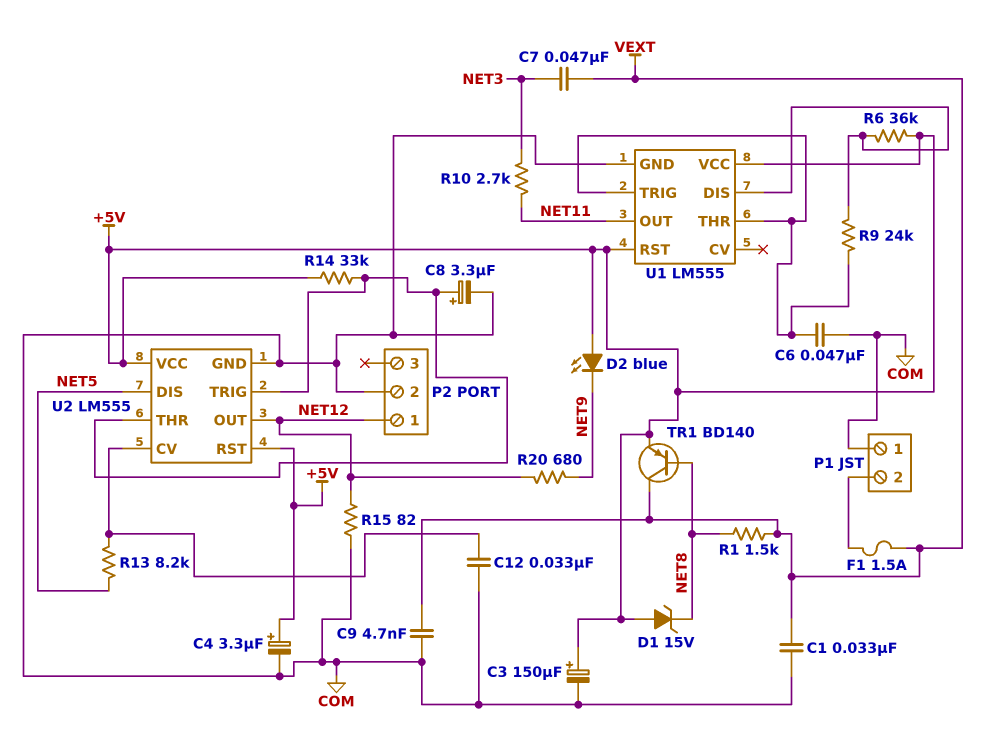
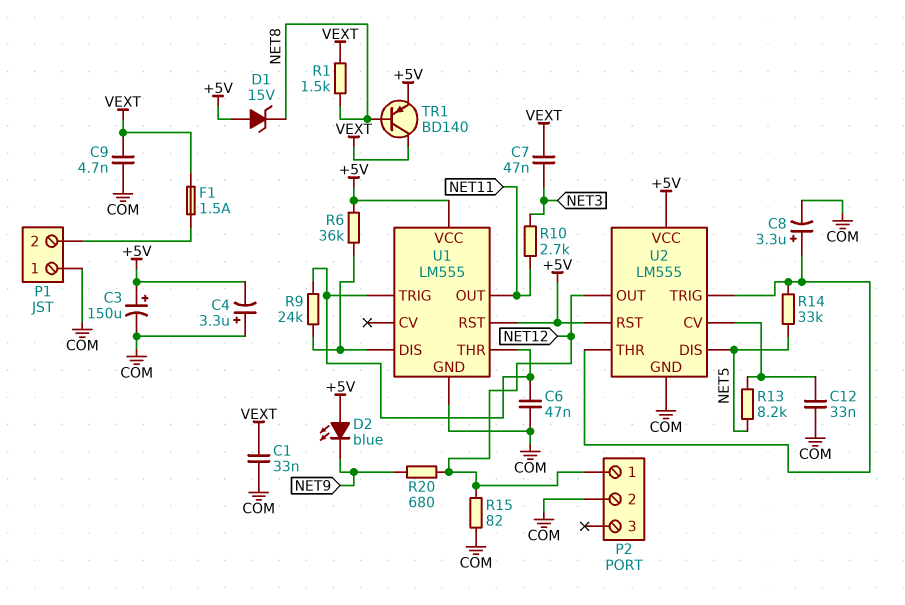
C4: 3.3uF (plus +5V, minus COM) -> 3.3uF (plus COM, minus +5V)
R14: 33k (+5V, U2/THR) -> 33k (NET5, U2/THR)

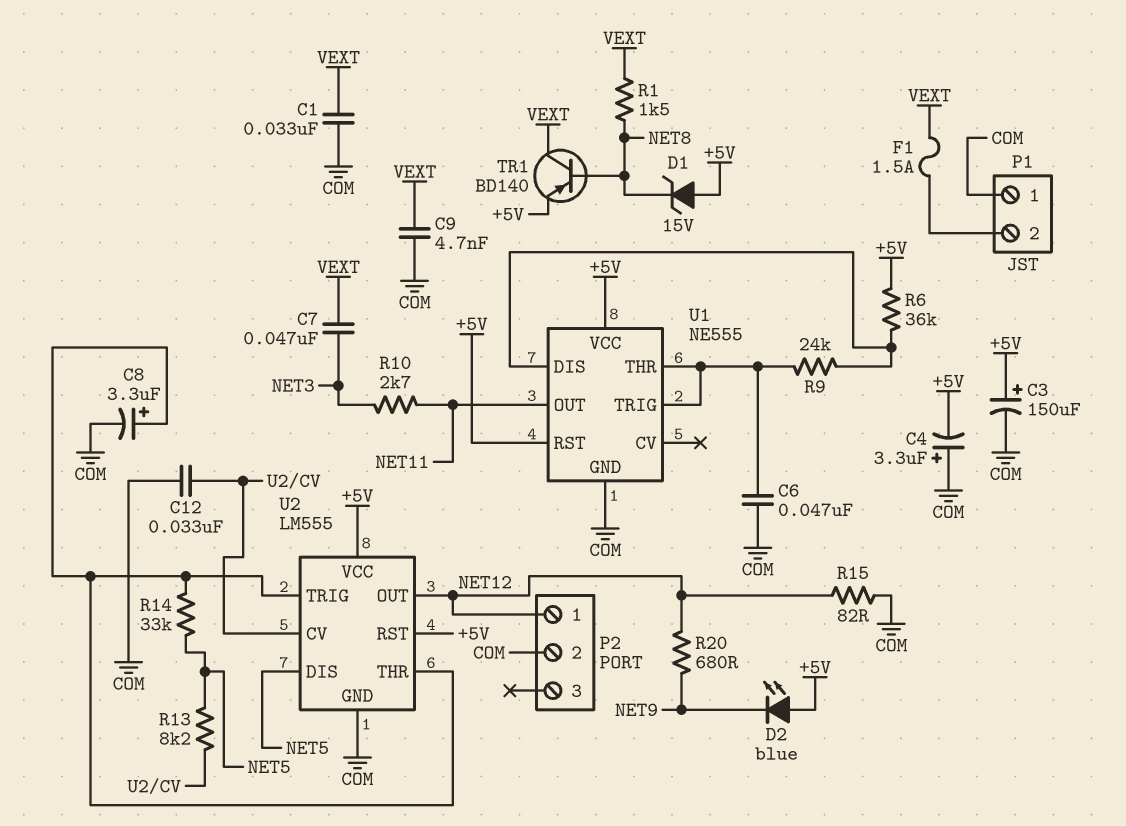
U1: LM555 -> NE555

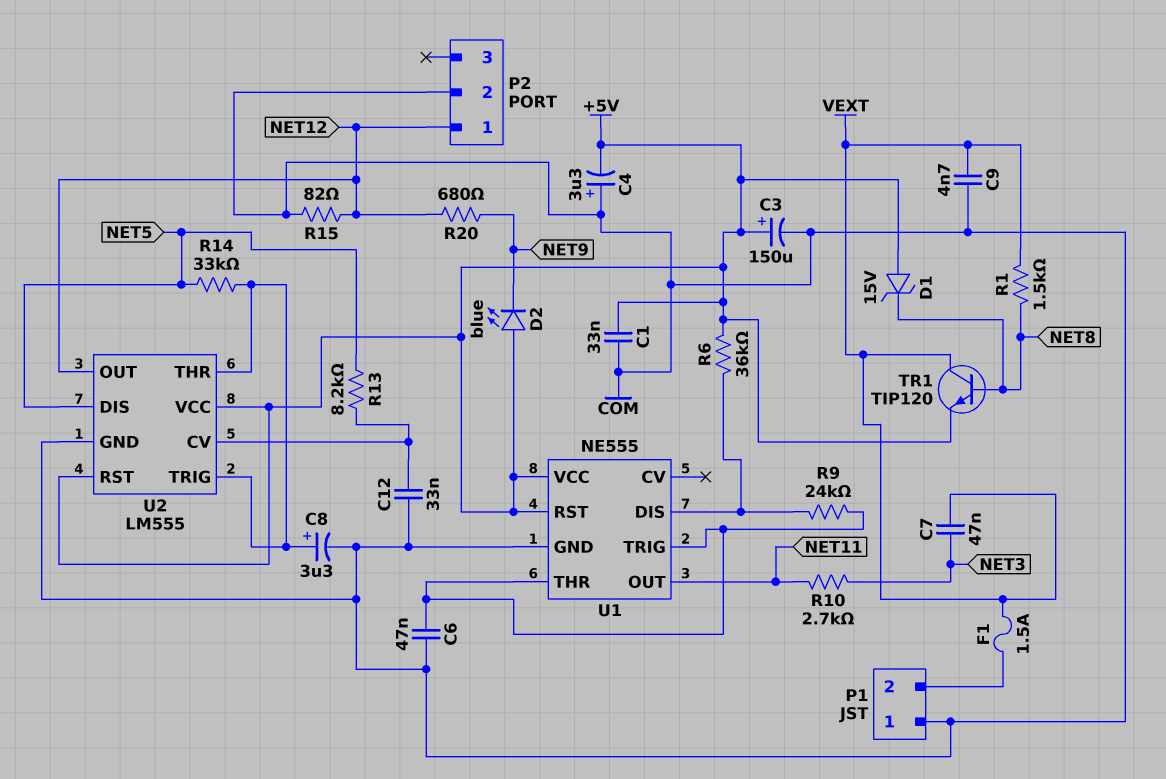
C1: 33nF (COM, VEXT) -> 33nF (+5V, COM)
TR1: PNP BD140 (B NET8, C VEXT, E +5V) -> NPN TIP120 (B NET8, C VEXT, E +5V)

